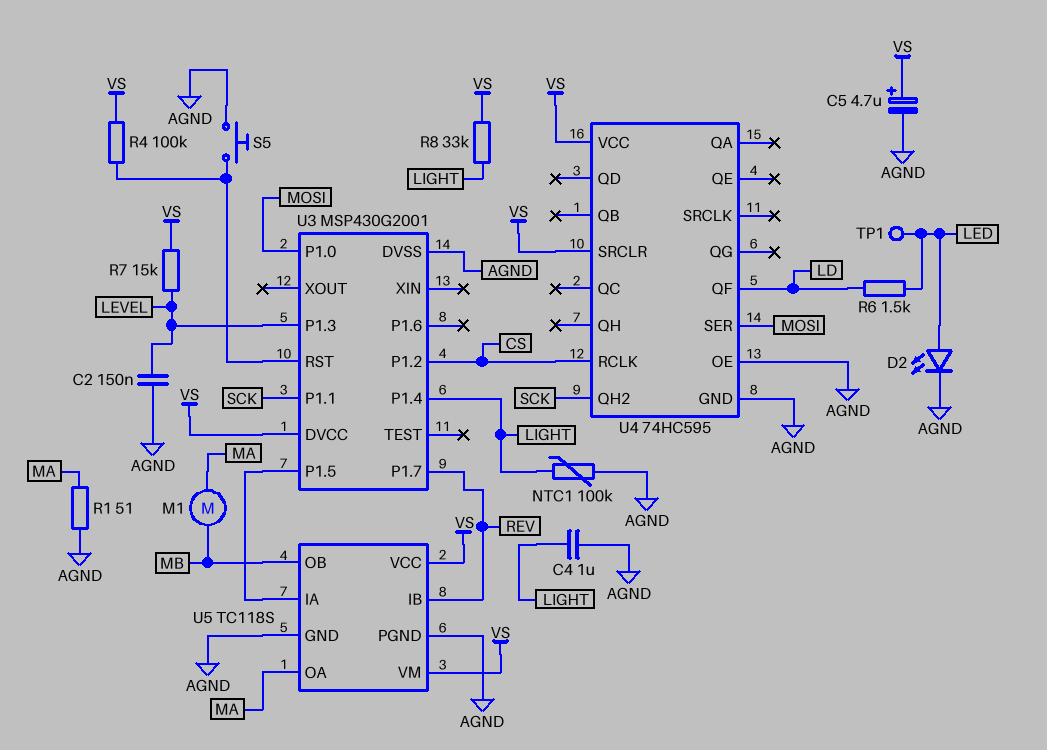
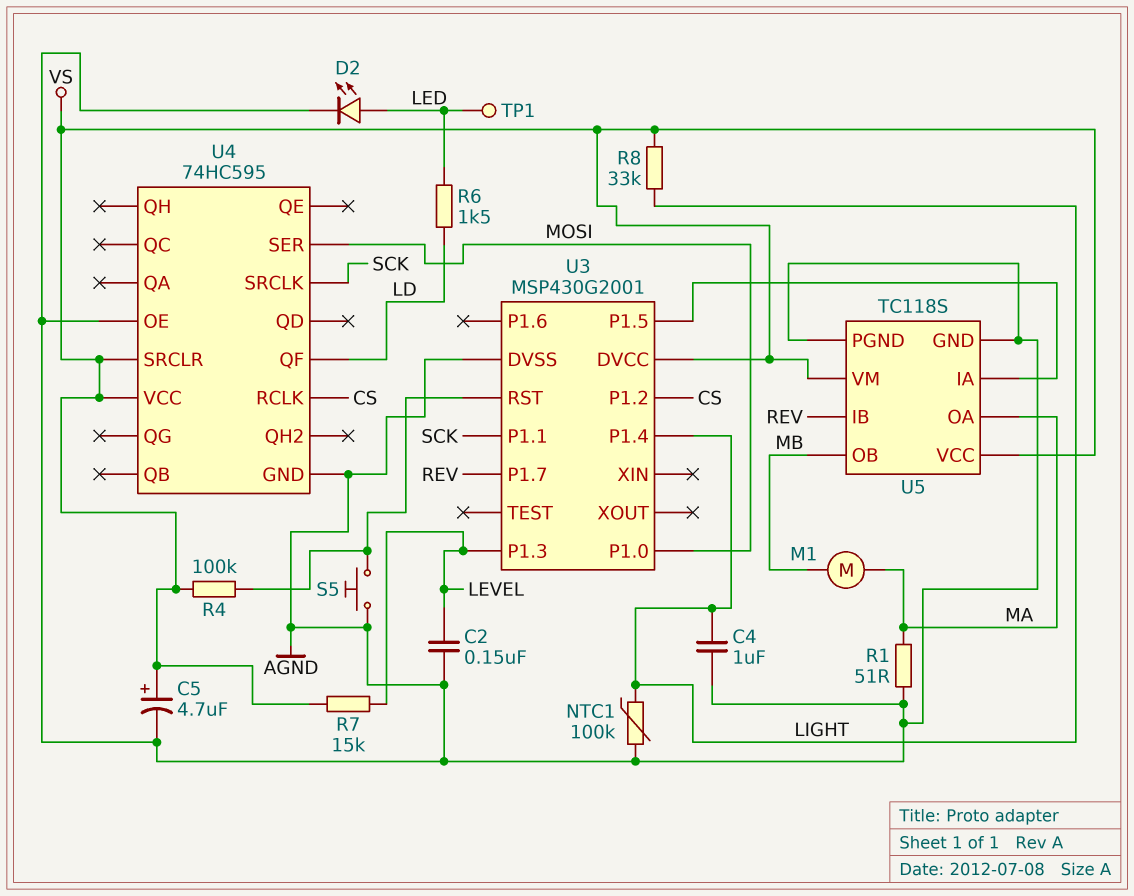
U4 pin QH2: SCK -> none
U4 pin SRCLK: none -> SCK

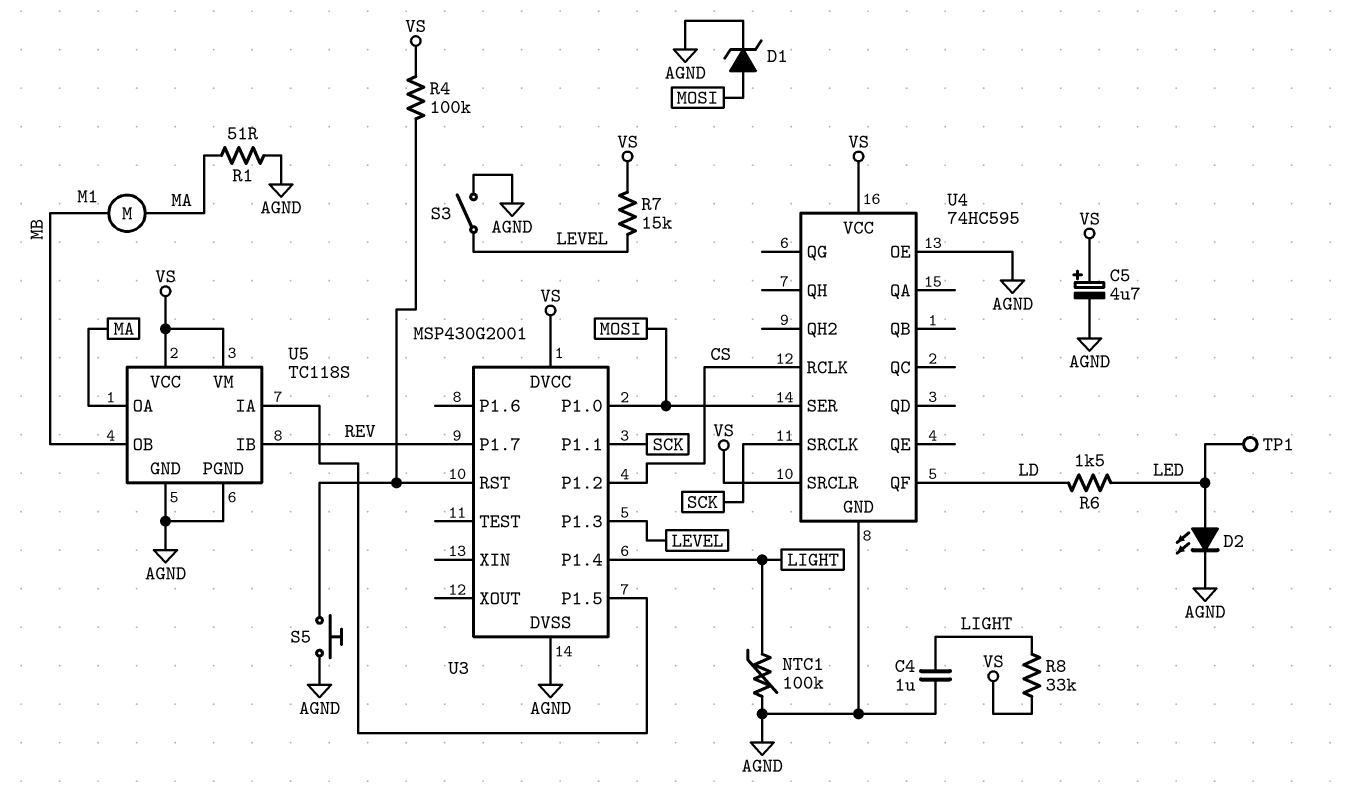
C2: 150nF (AGND, LEVEL) -> none
D1: none -> zener (A MOSI, K AGND)
S3: none -> switch (AGND, LEVEL)

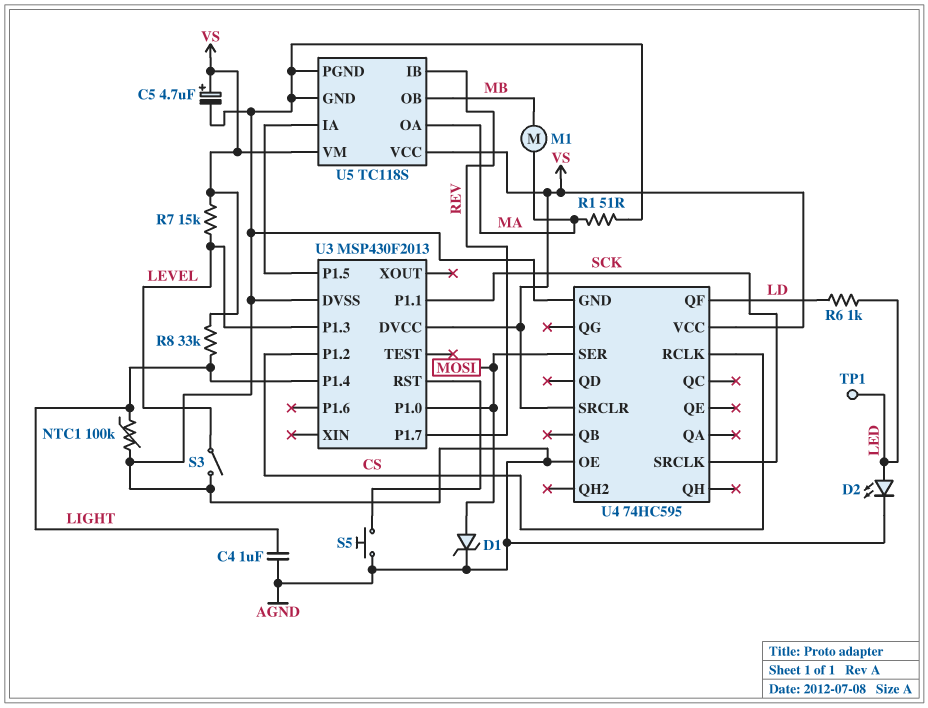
R4: 100k (U3/RST, VS) -> none
R6: 1.5k (LD, LED) -> 1k (LD, LED)
U3: MSP430G2001 -> MSP430F2013

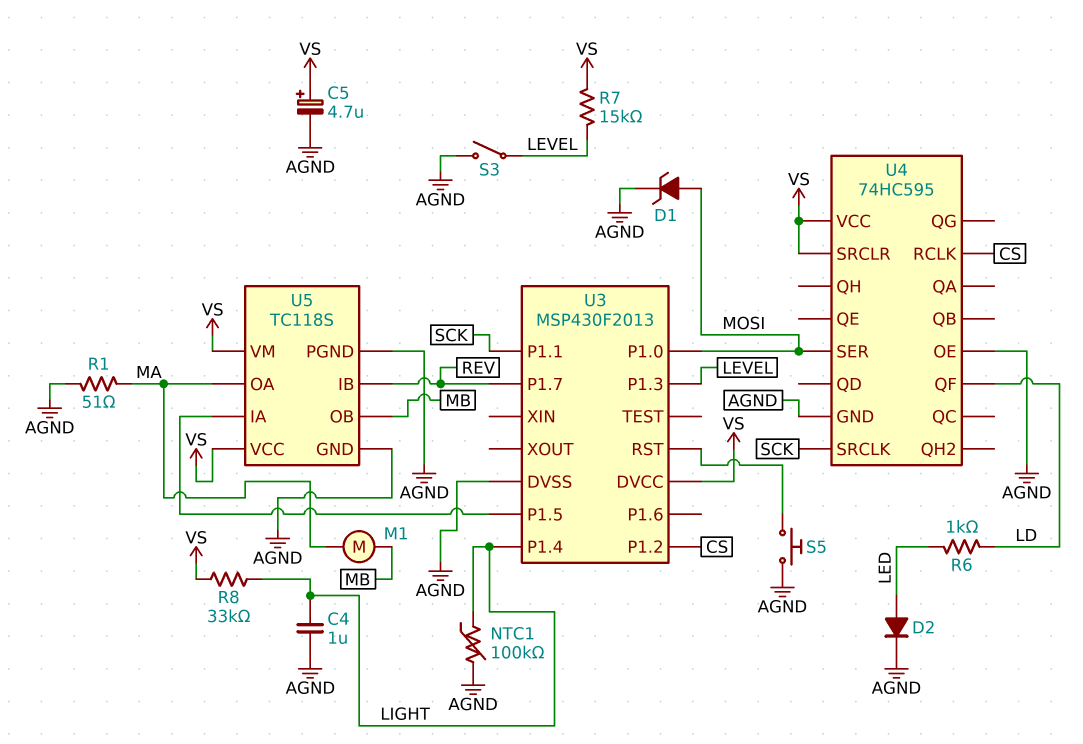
D2: LED (A LED, K AGND) -> diode (A LED, K AGND)
TP1: test point (LED) -> none

